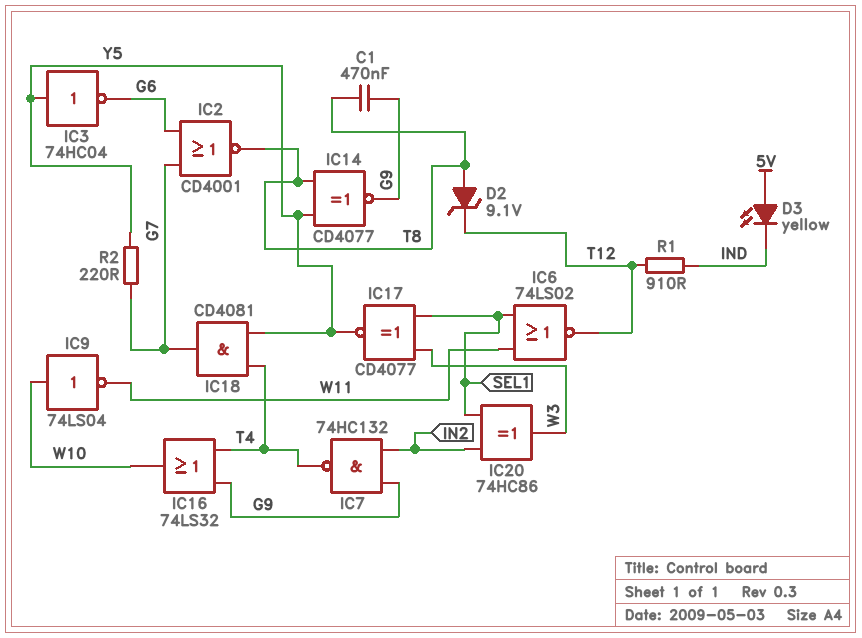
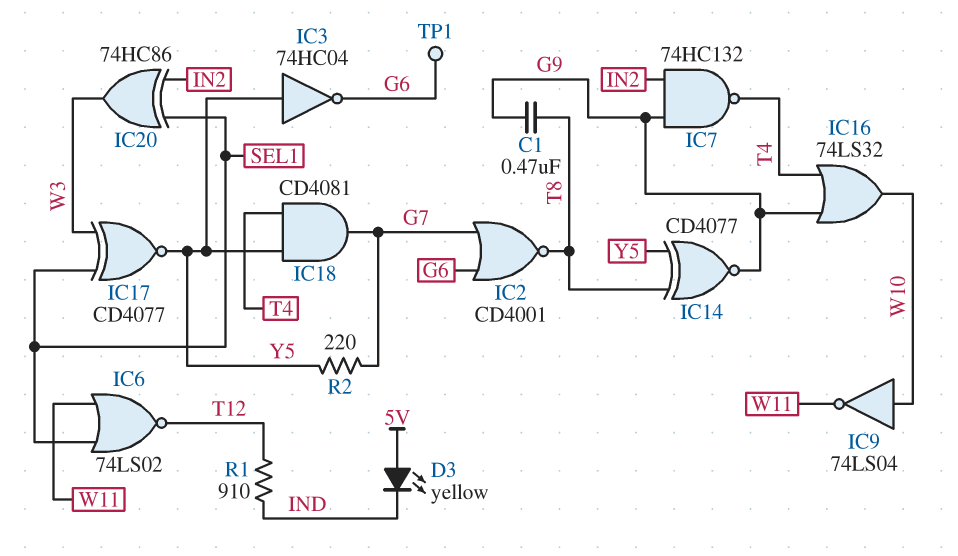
D2: zener 9.1V (A T8, K T12) -> none
TP1: none -> test point (G6)

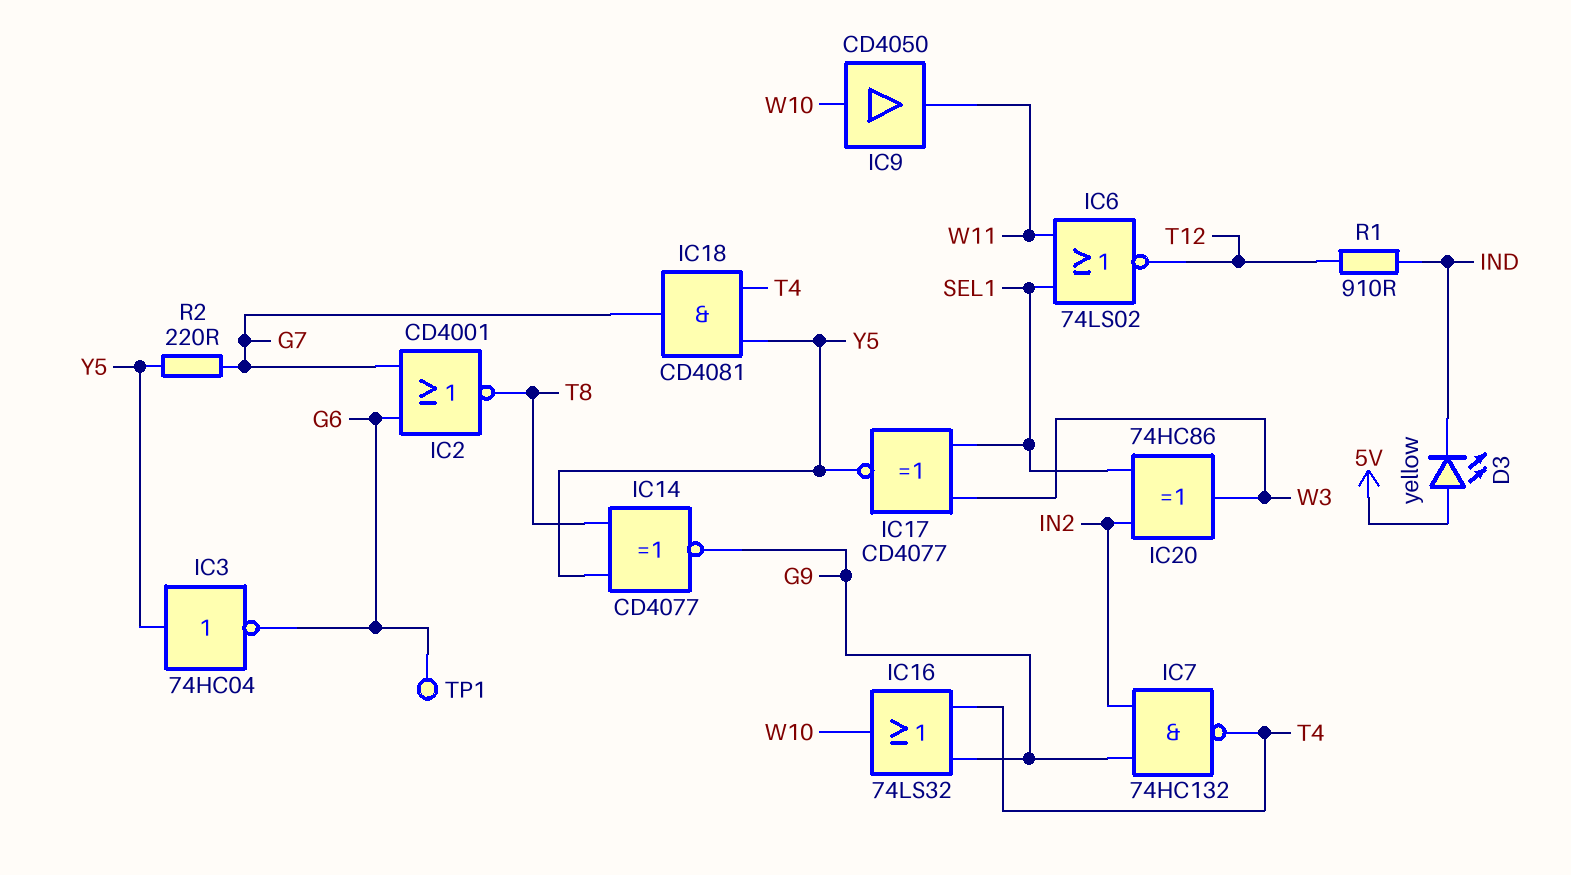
C1: 470nF (G9, T8) -> none
IC9: NOT 74LS04 (in W10, out W11) -> buffer CD4050 (in W10, out W11)

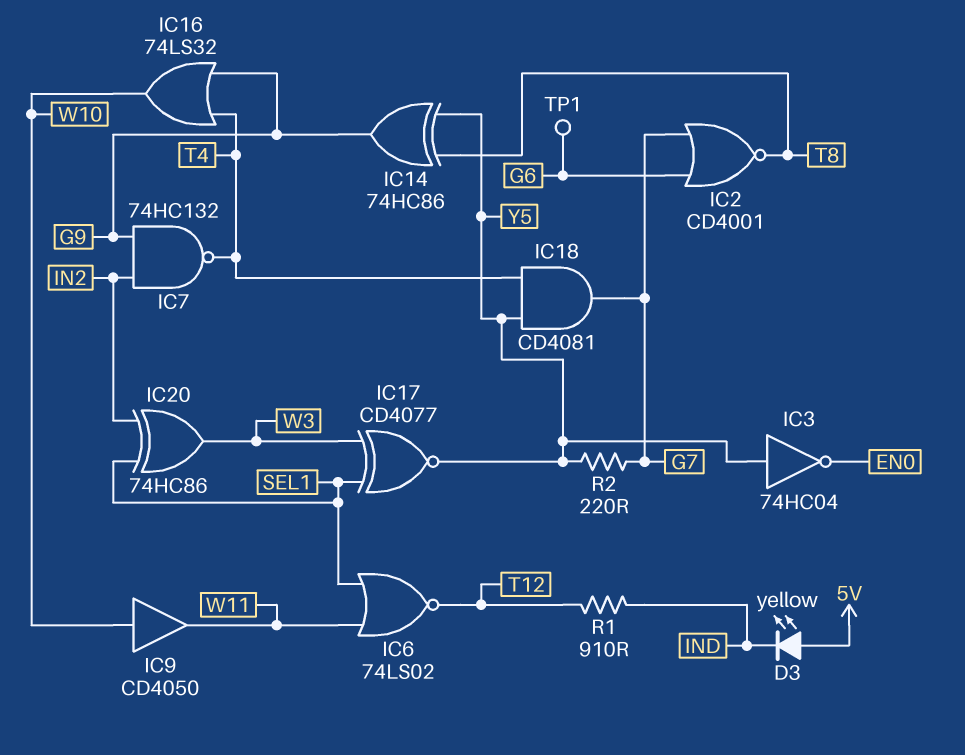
IC3: NOT 74HC04 (in Y5, out G6) -> NOT 74HC04 (in Y5, out EN0)
IC14: XNOR CD4077 (in T8, in Y5, out G9) -> XOR 74HC86 (in T8, in Y5, out G9)

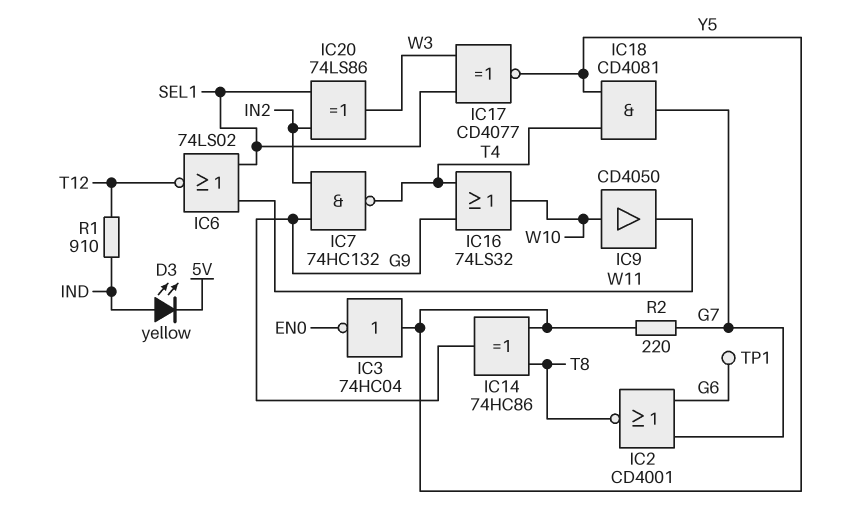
D3: LED yellow (A 5V, K IND) -> LED yellow (A IND, K 5V)
IC20: XOR 74HC86 (in IN2, in SEL1, out W3) -> XOR 74LS86 (in IN2, in SEL1, out W3)

